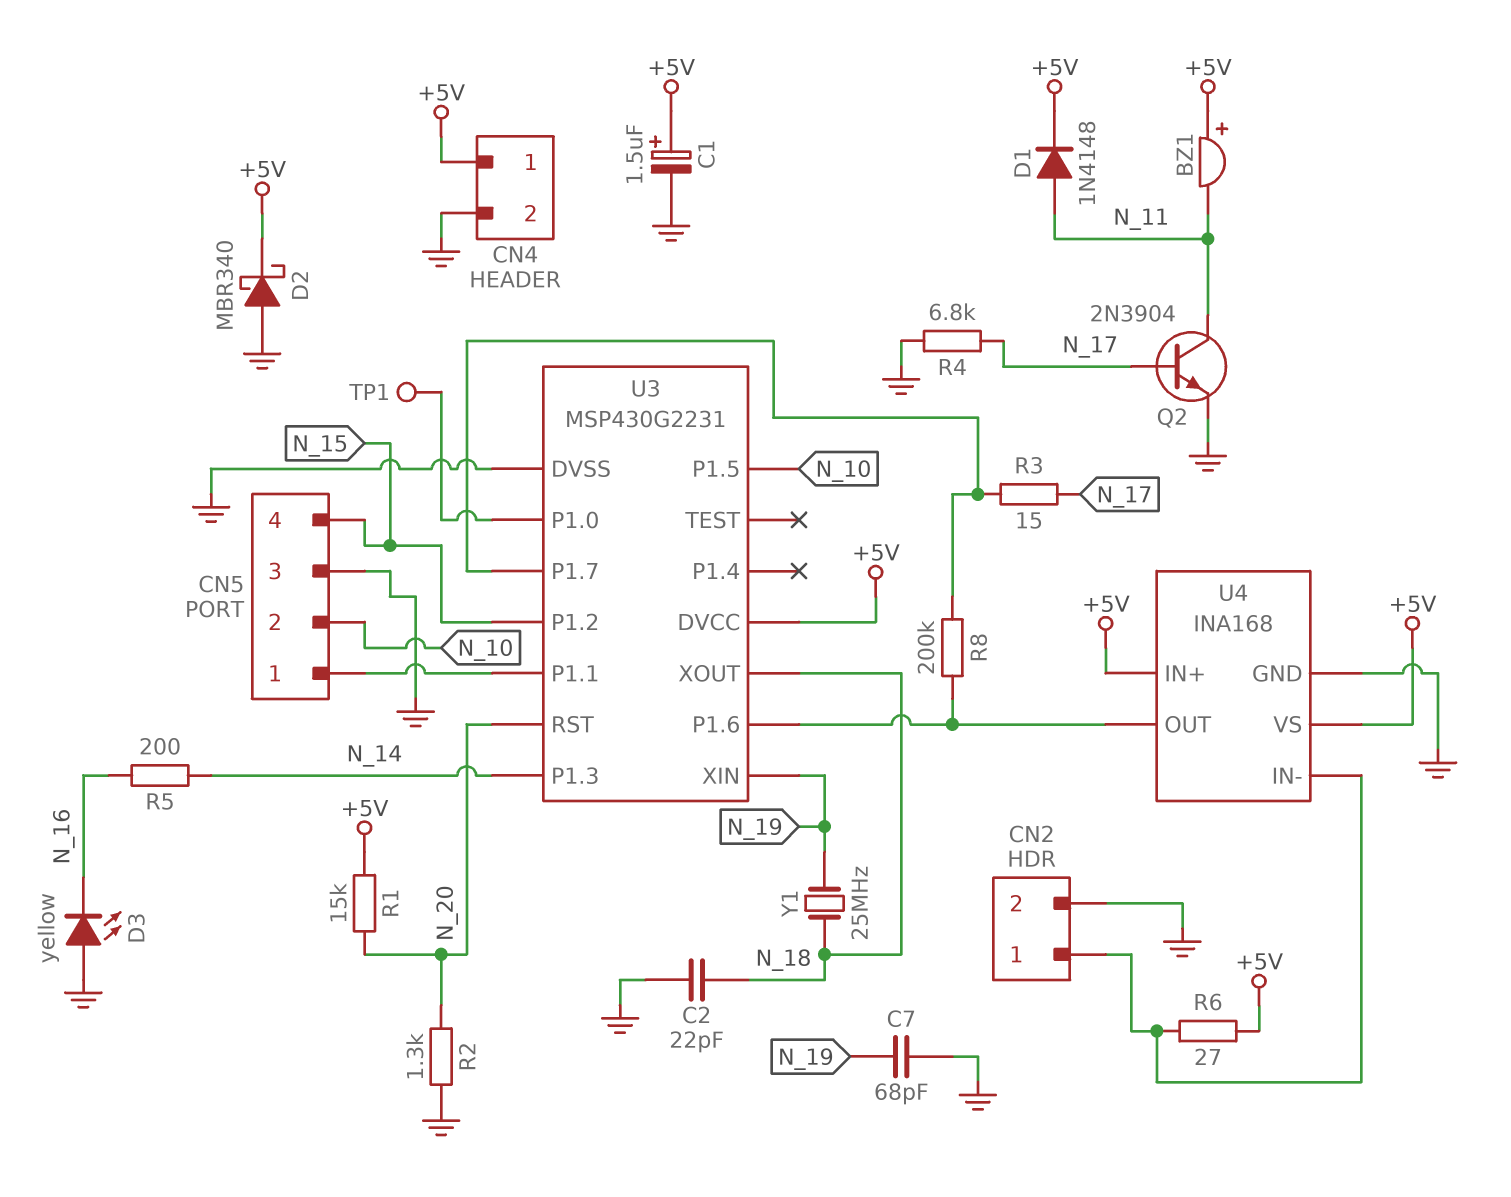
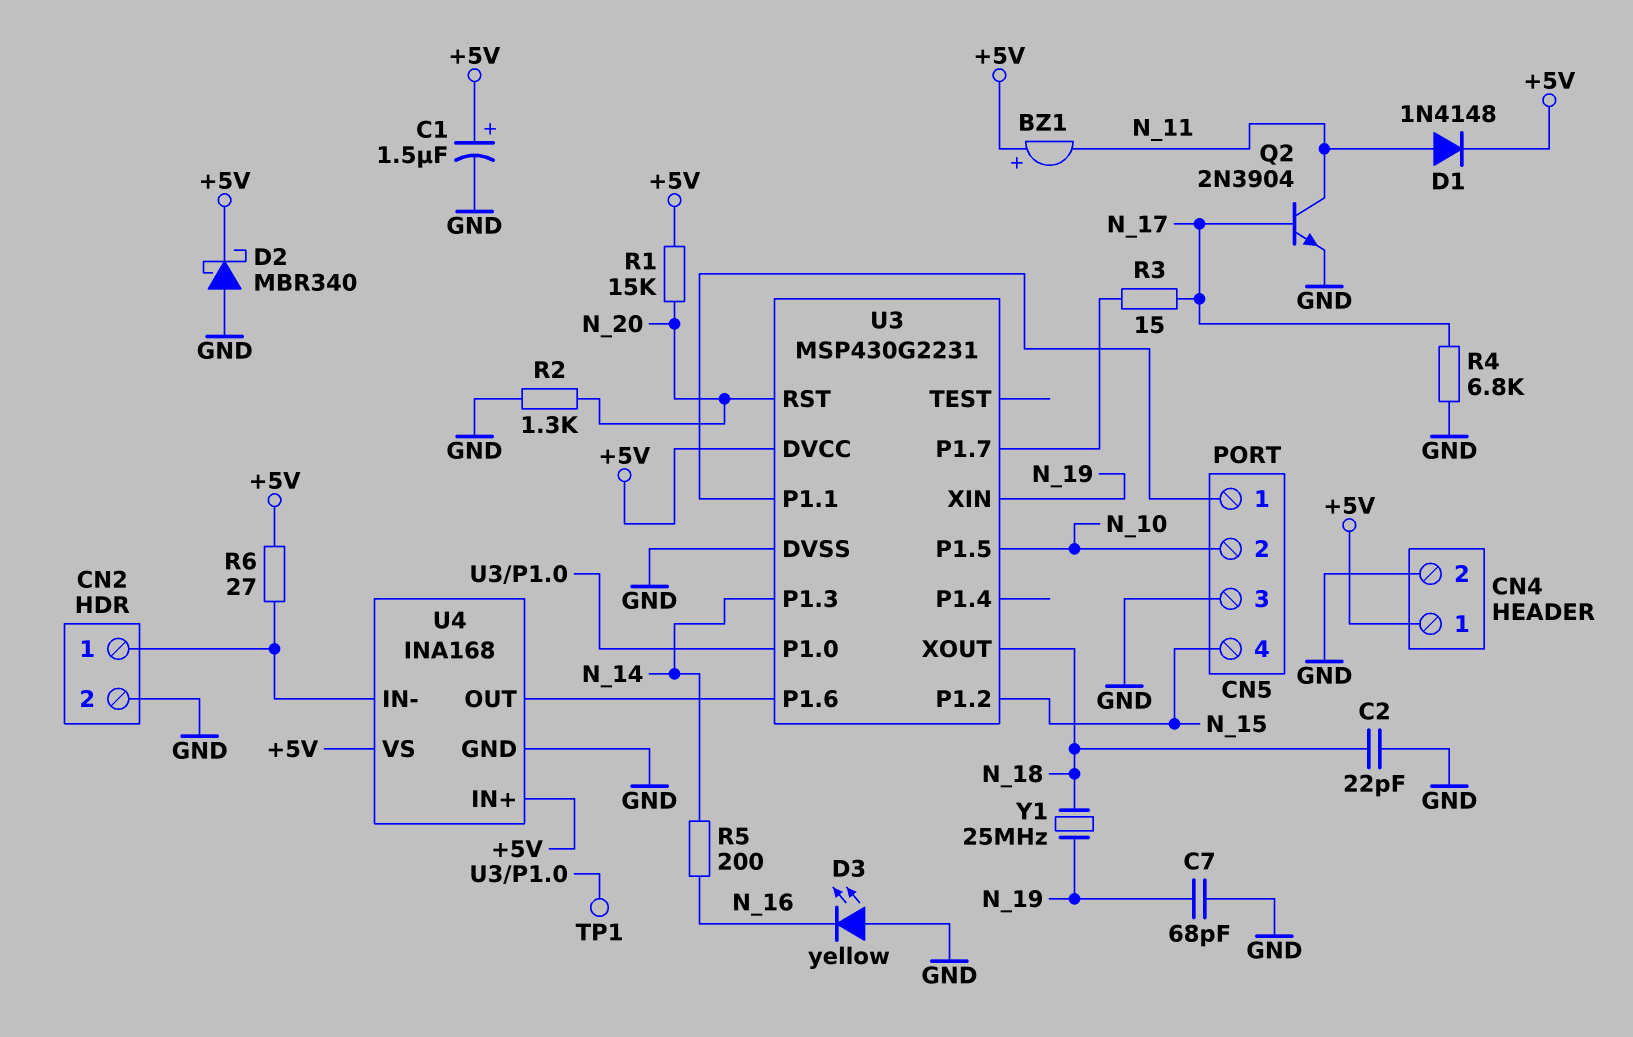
R8: 200k (U3/P1.6, U3/P1.7) -> none

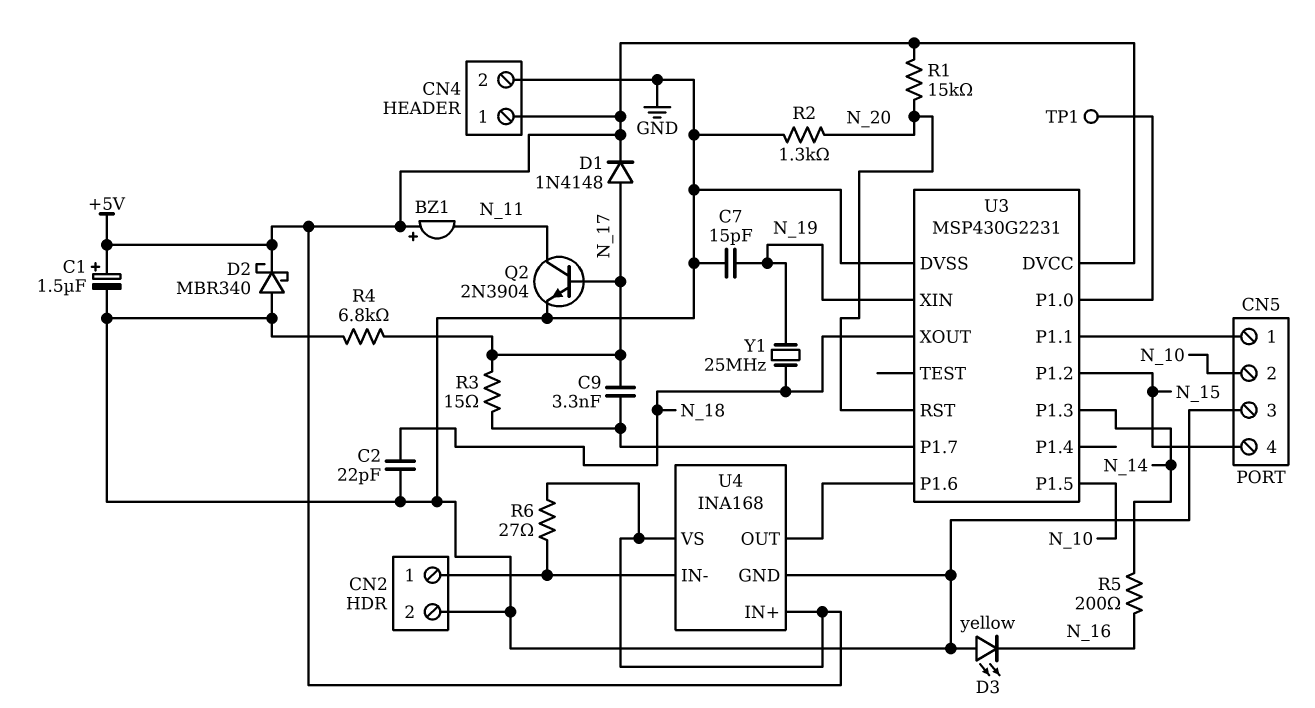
C7: 68pF (GND, N_19) -> 15pF (GND, N_19)
C9: none -> 3.3nF (N_17, U3/P1.7)
D1: diode 1N4148 (A N_11, K +5V) -> diode 1N4148 (A N_17, K +5V)

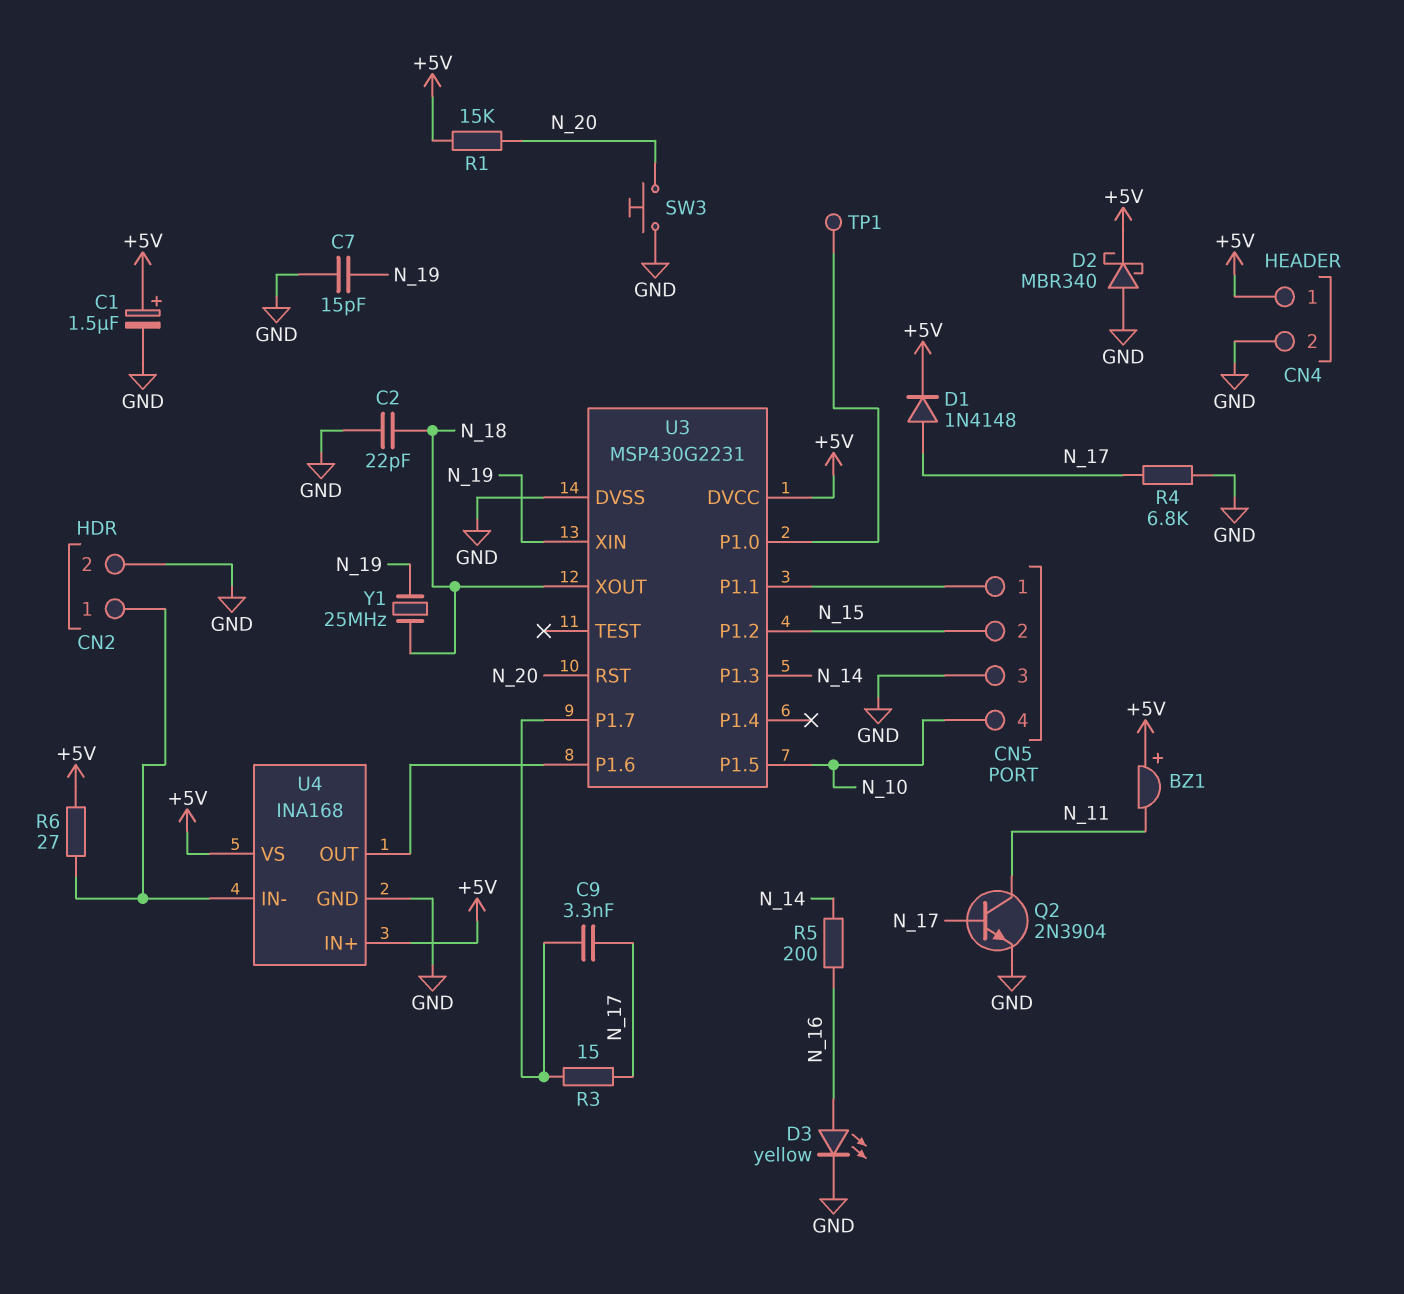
CN5 pin 2: N_10 -> N_15
CN5 pin 4: N_15 -> N_10
D3: LED yellow (A GND, K N_16) -> LED yellow (A N_16, K GND)
R2: 1.3k (GND, N_20) -> none
SW3: none -> button (GND, N_20)

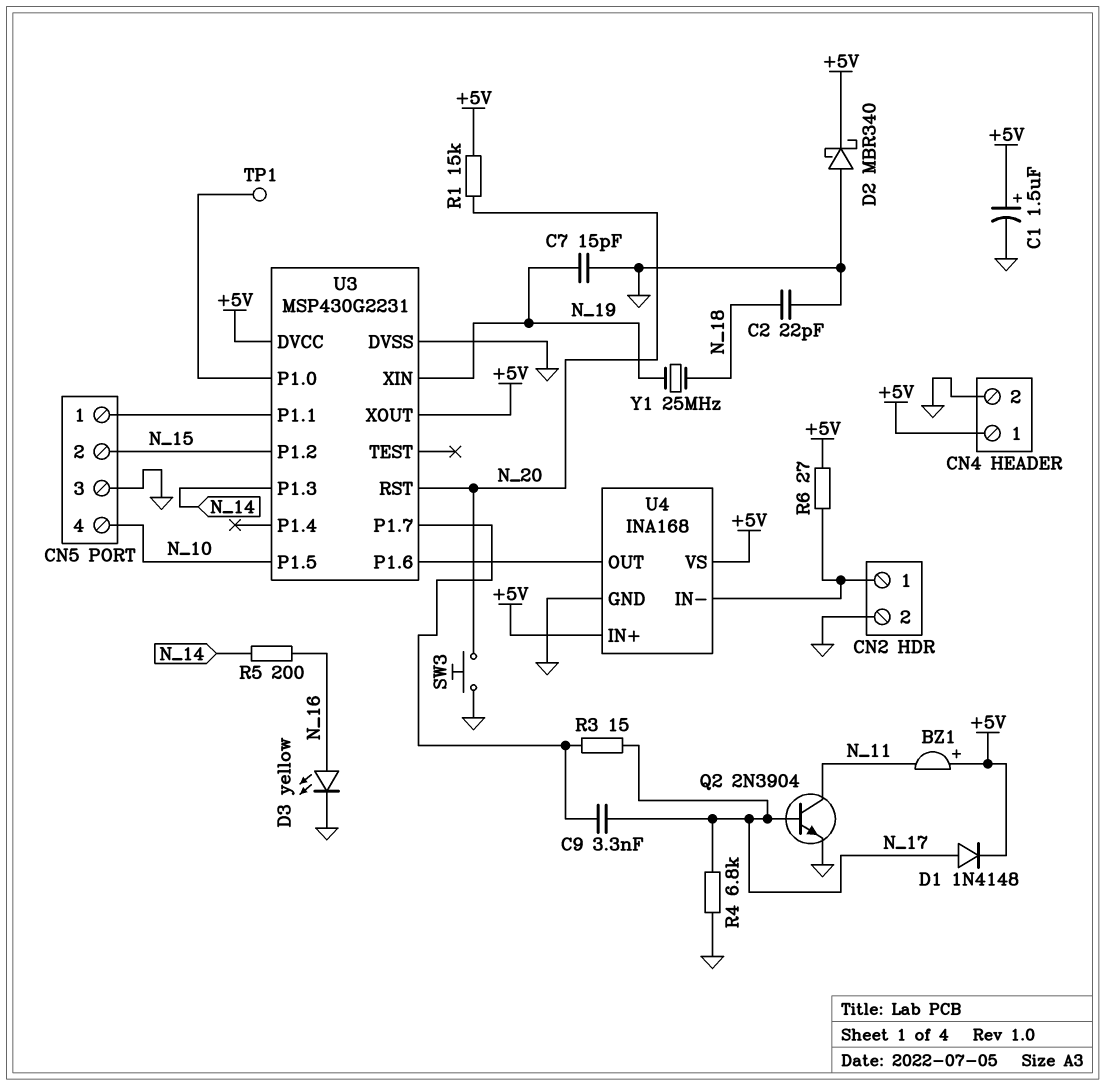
U3 pin XOUT: N_18 -> +5V

